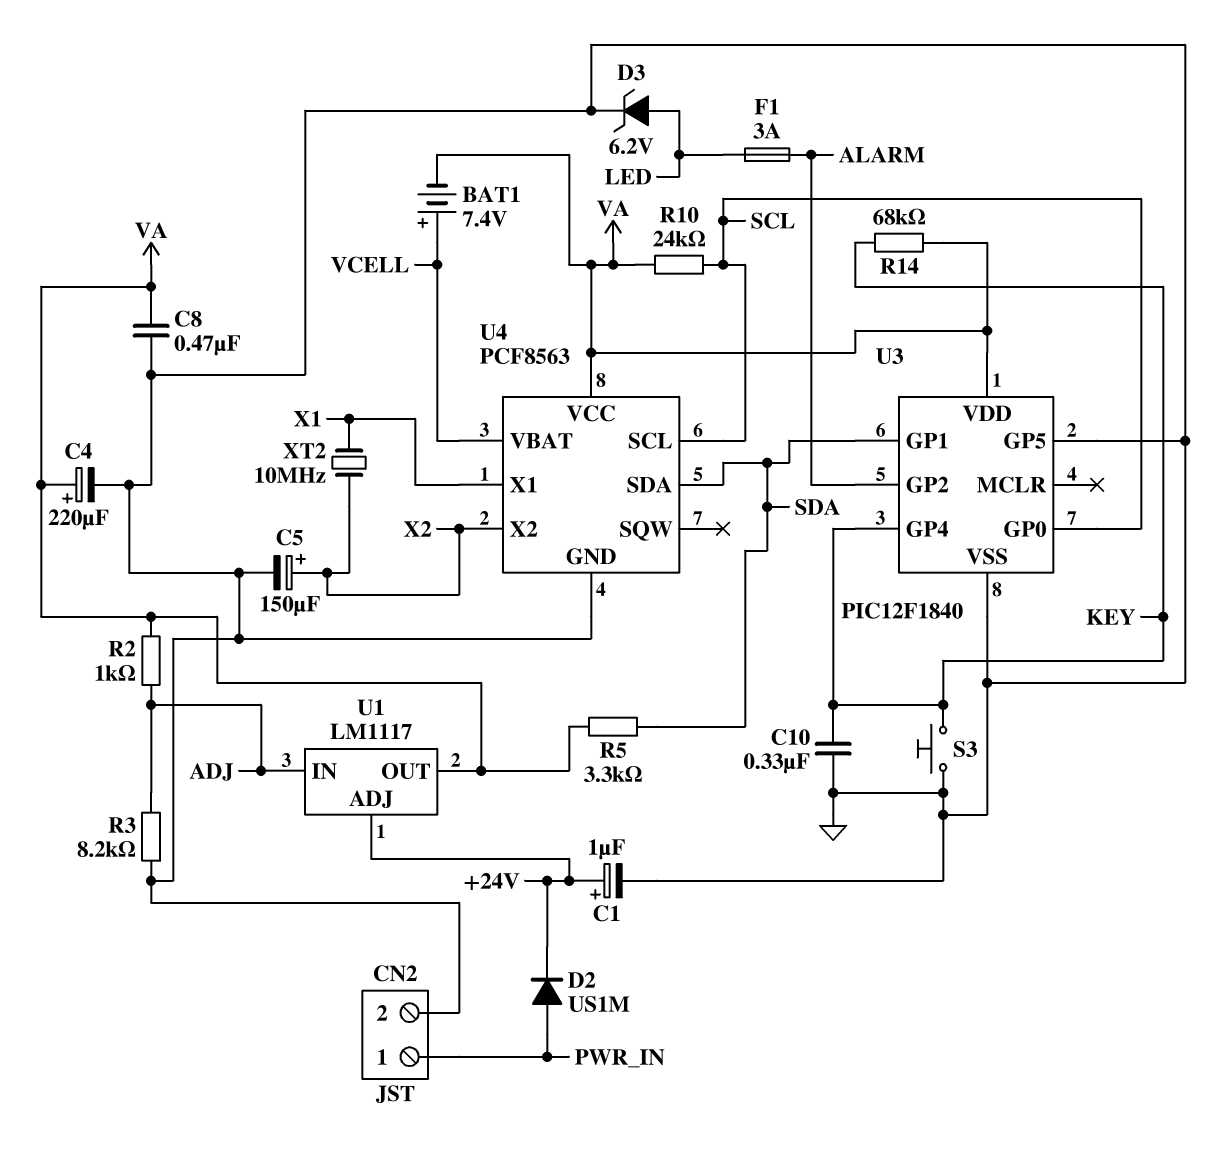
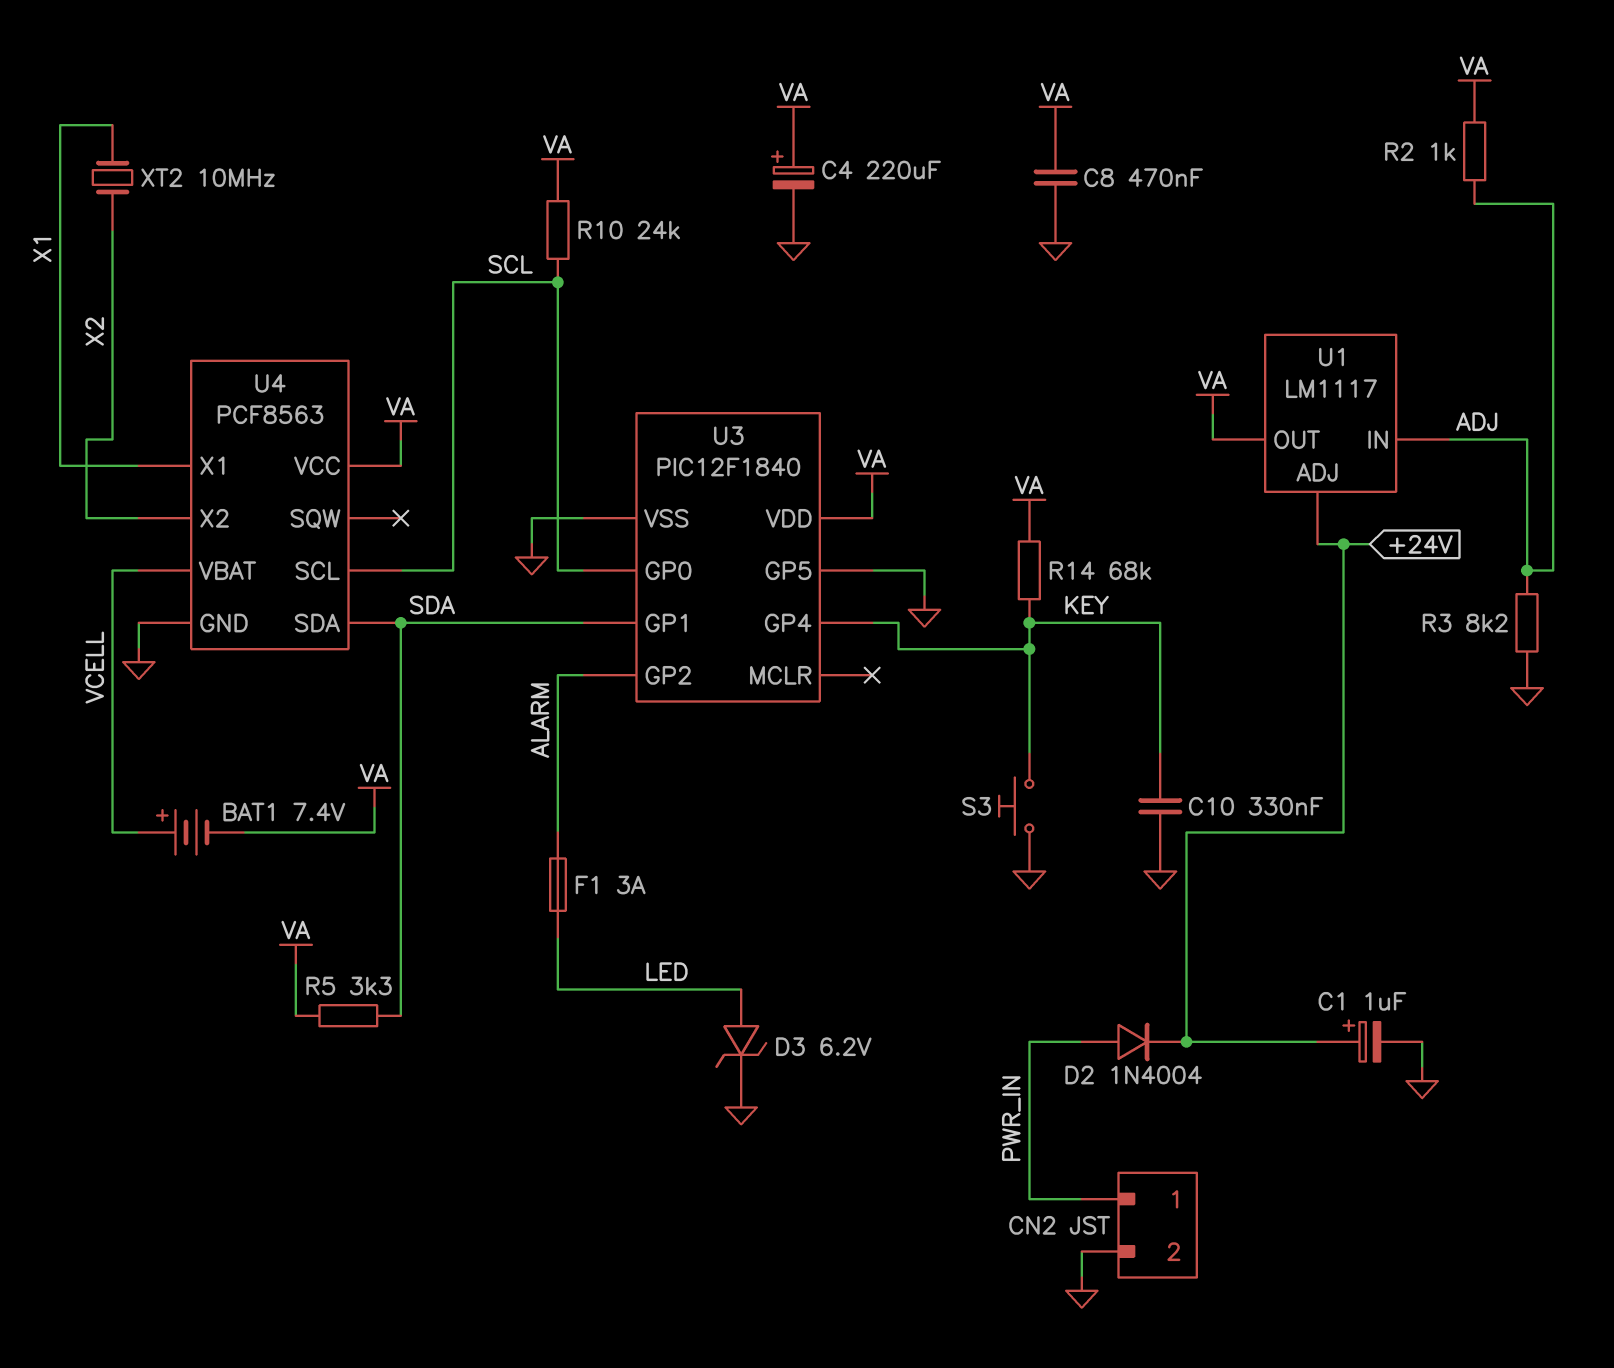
C5: 150uF (plus X2, minus GND) -> none
D2: diode US1M (A PWR_IN, K +24V) -> diode 1N4004 (A PWR_IN, K +24V)

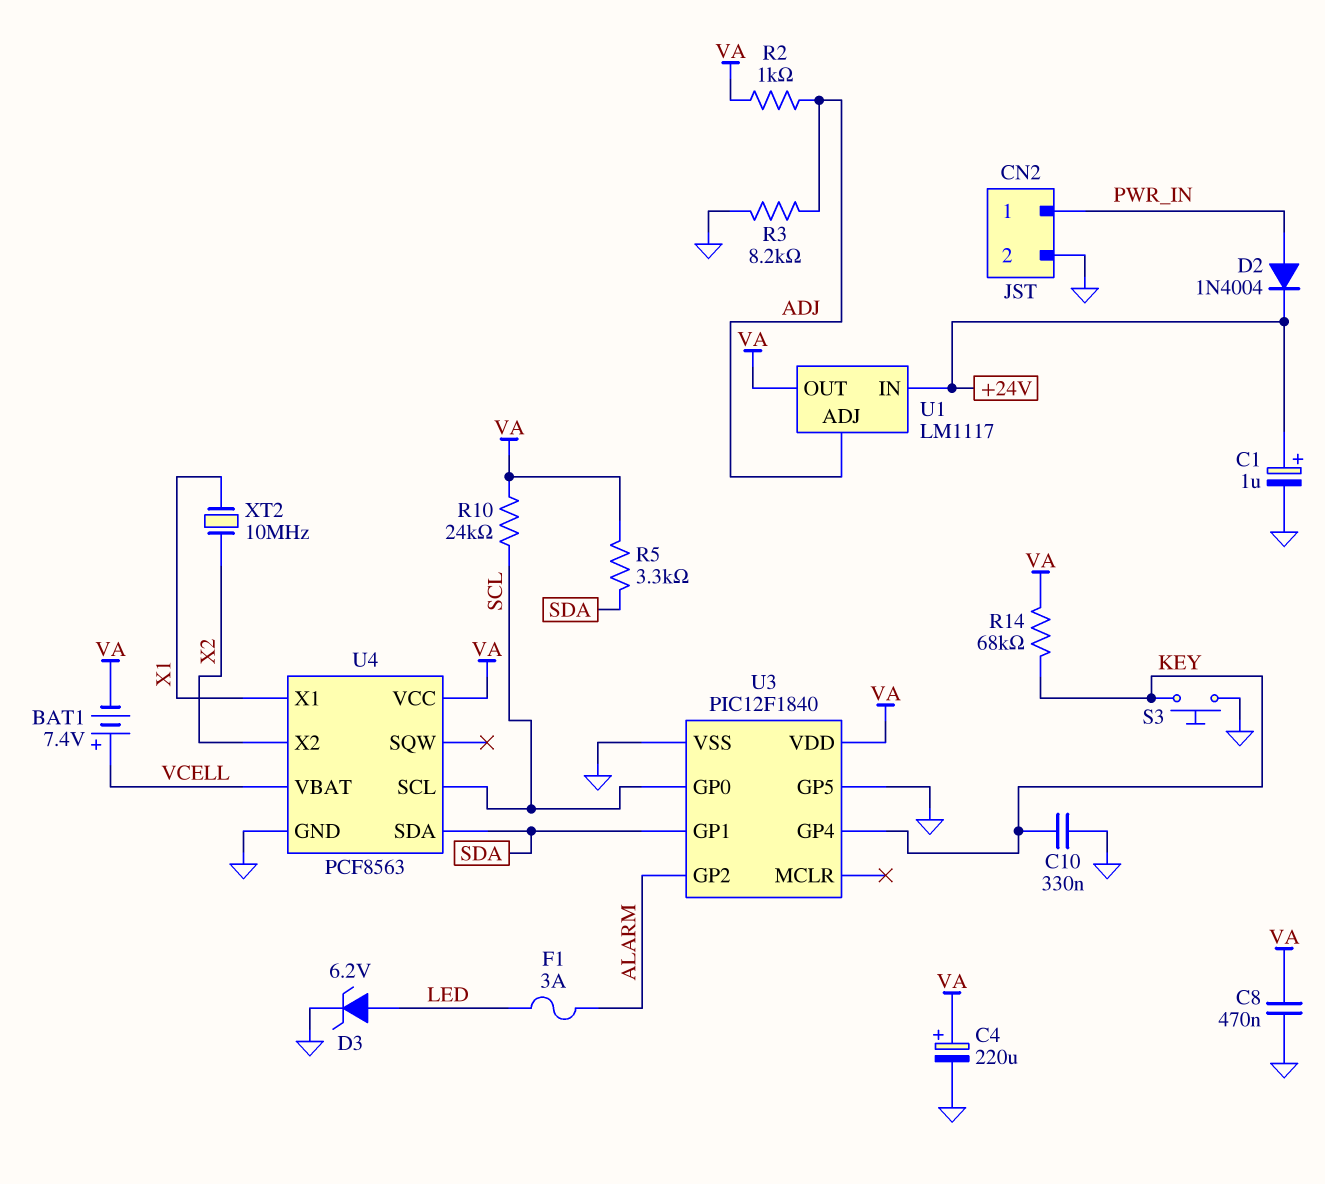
U1 pin ADJ: +24V -> ADJ
U1 pin IN: ADJ -> +24V

